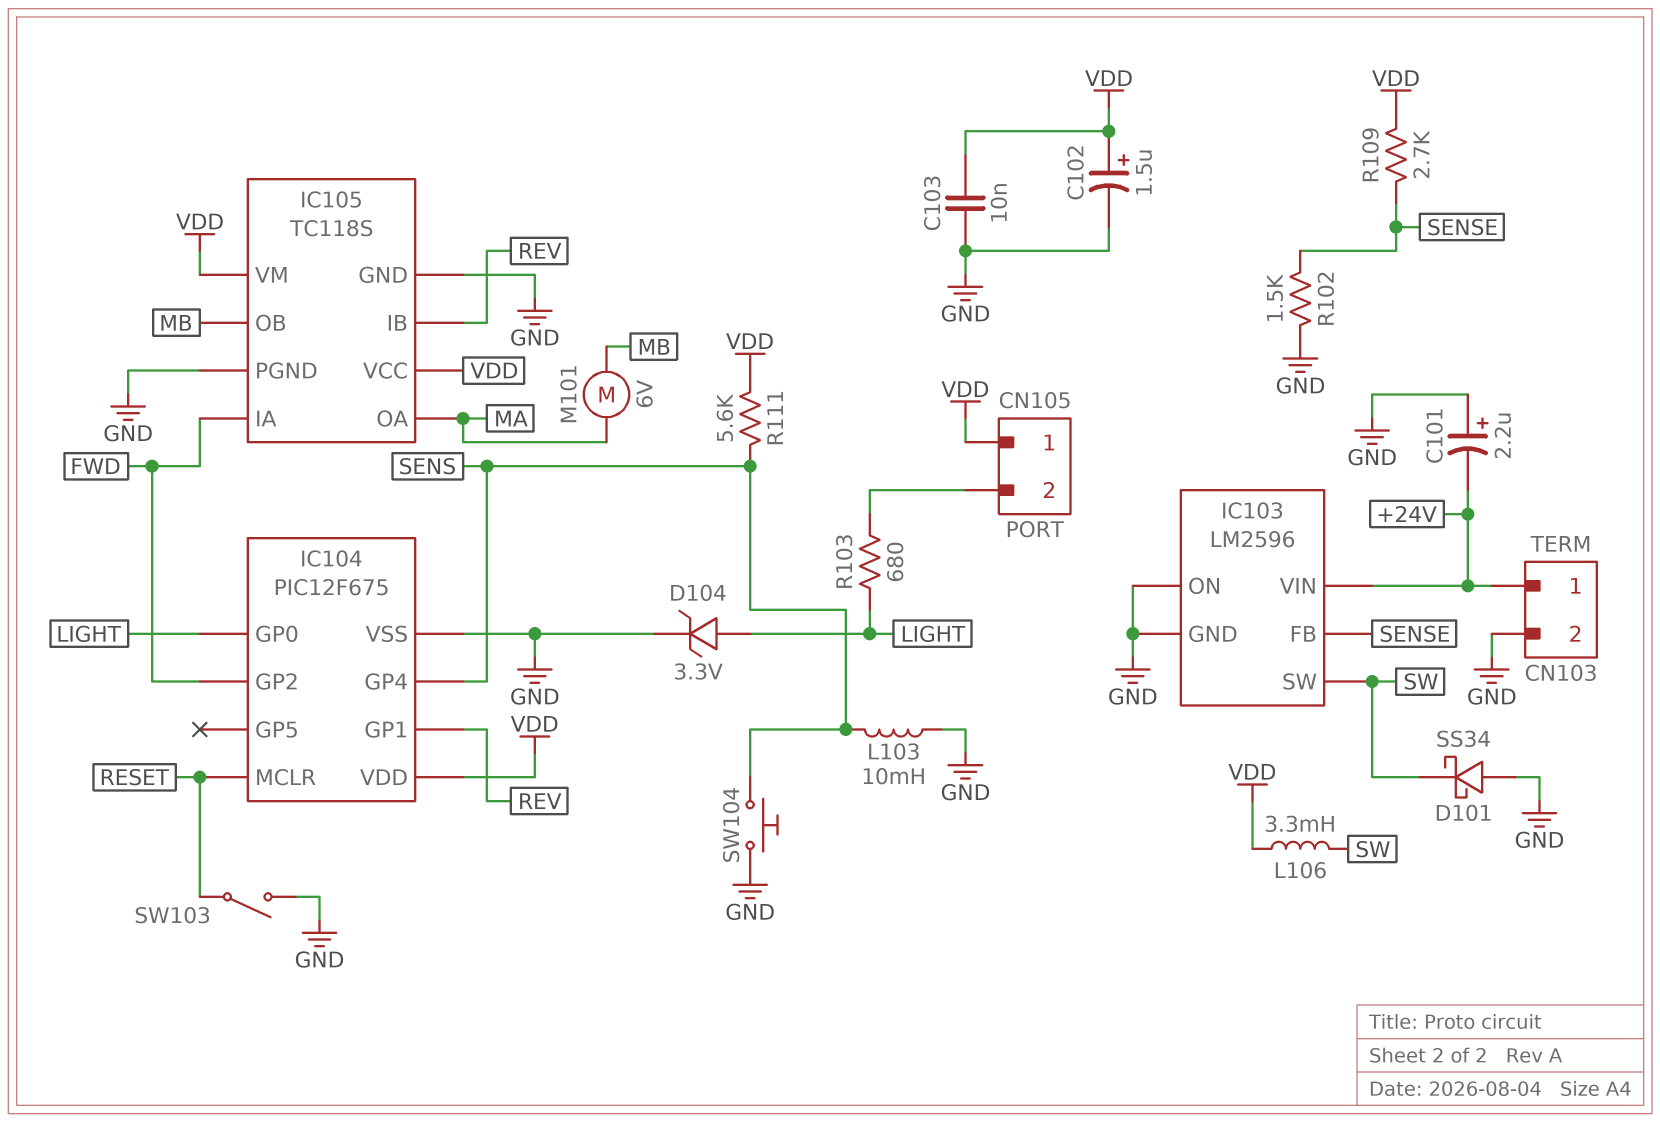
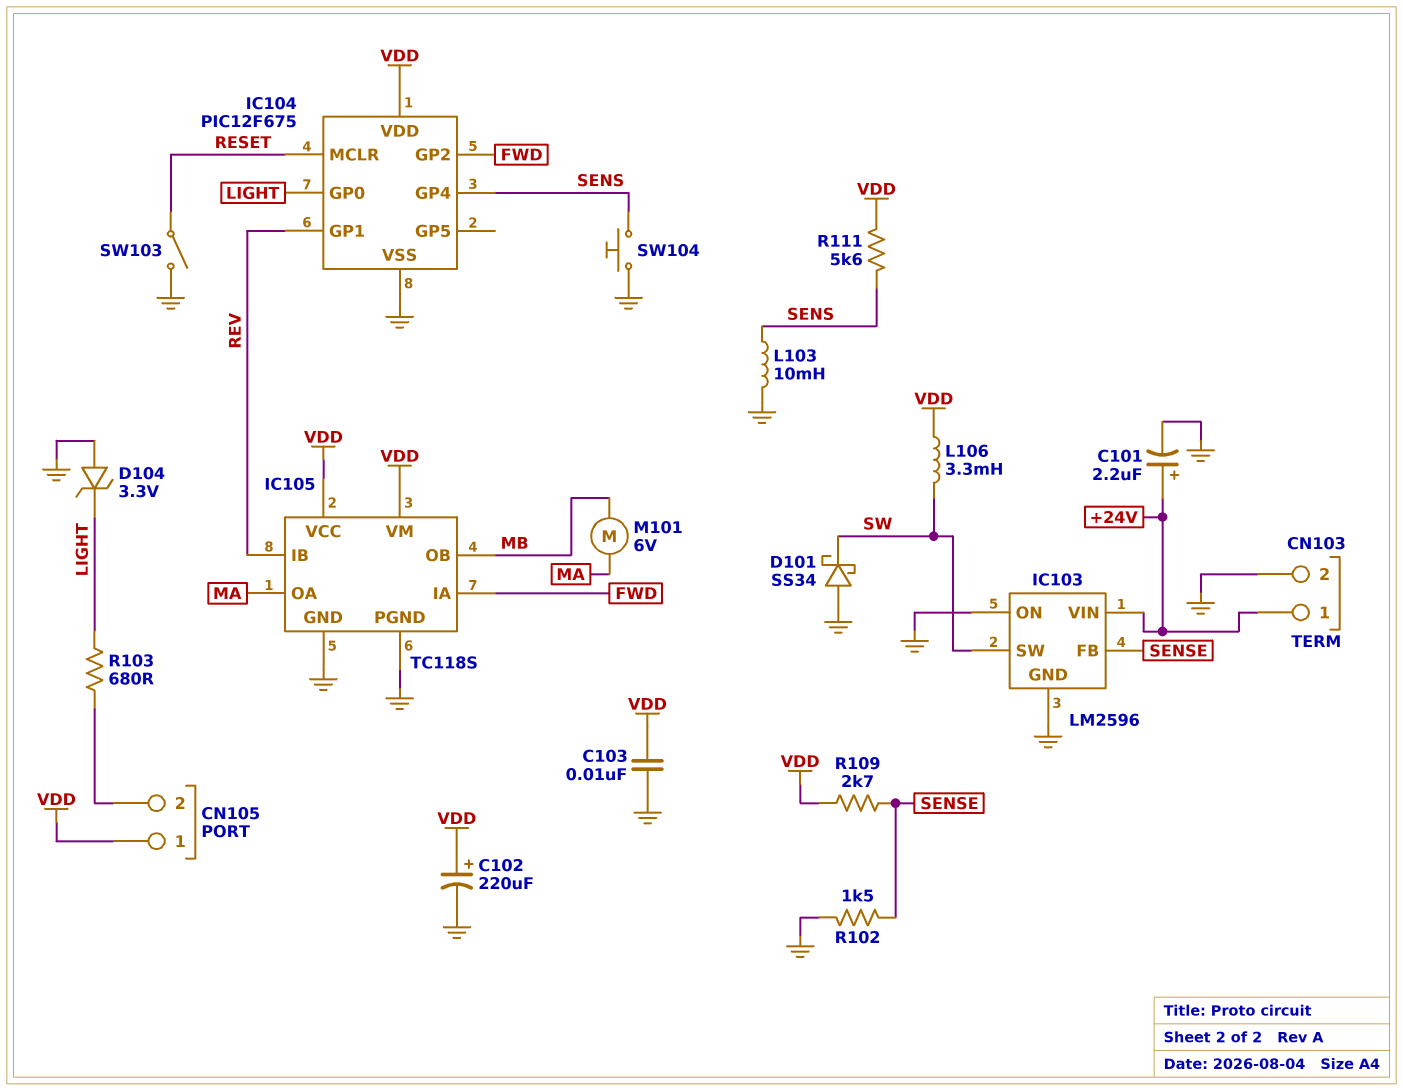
C101: 2.2uF (plus GND, minus +24V) -> 2.2uF (plus +24V, minus GND)
C102: 1.5uF (plus VDD, minus GND) -> 220uF (plus VDD, minus GND)
D104: zener 3.3V (A LIGHT, K GND) -> zener 3.3V (A GND, K LIGHT)

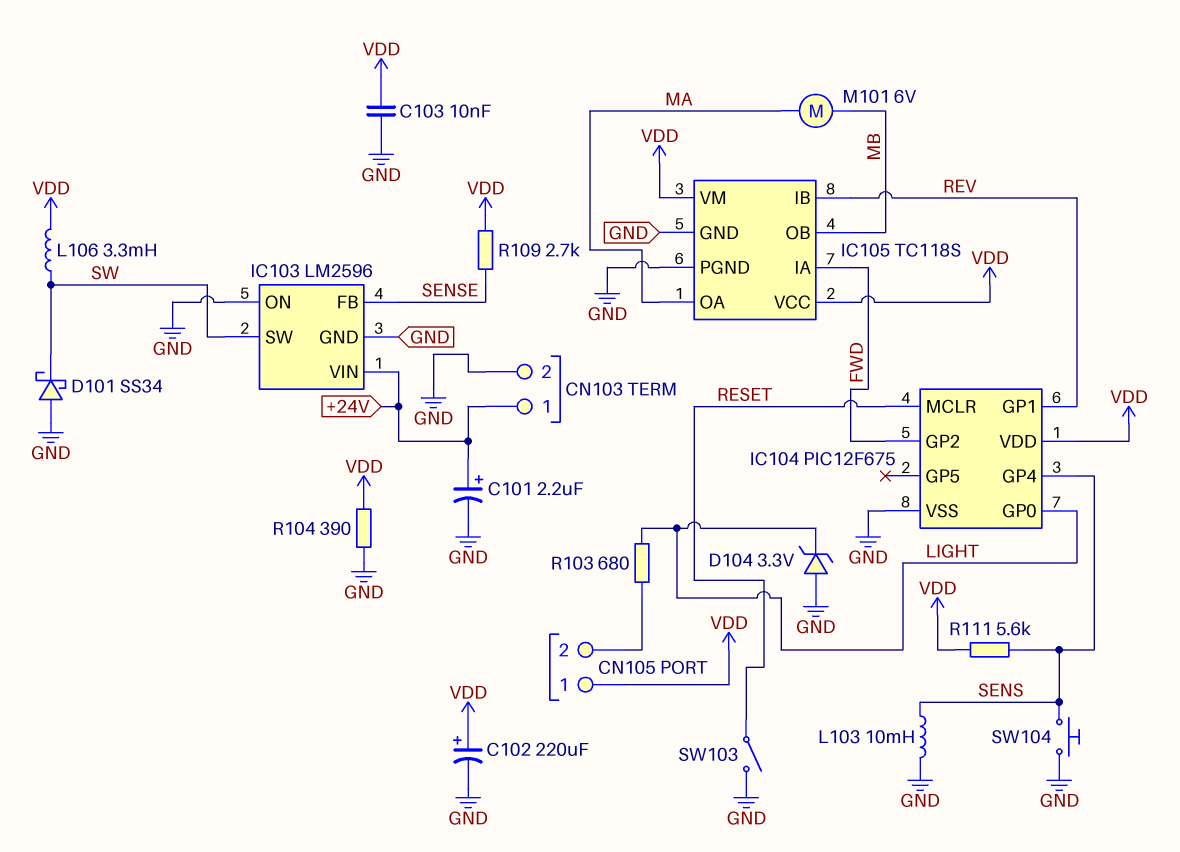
R102: 1.5k (GND, SENSE) -> none
R104: none -> 390 (GND, VDD)

